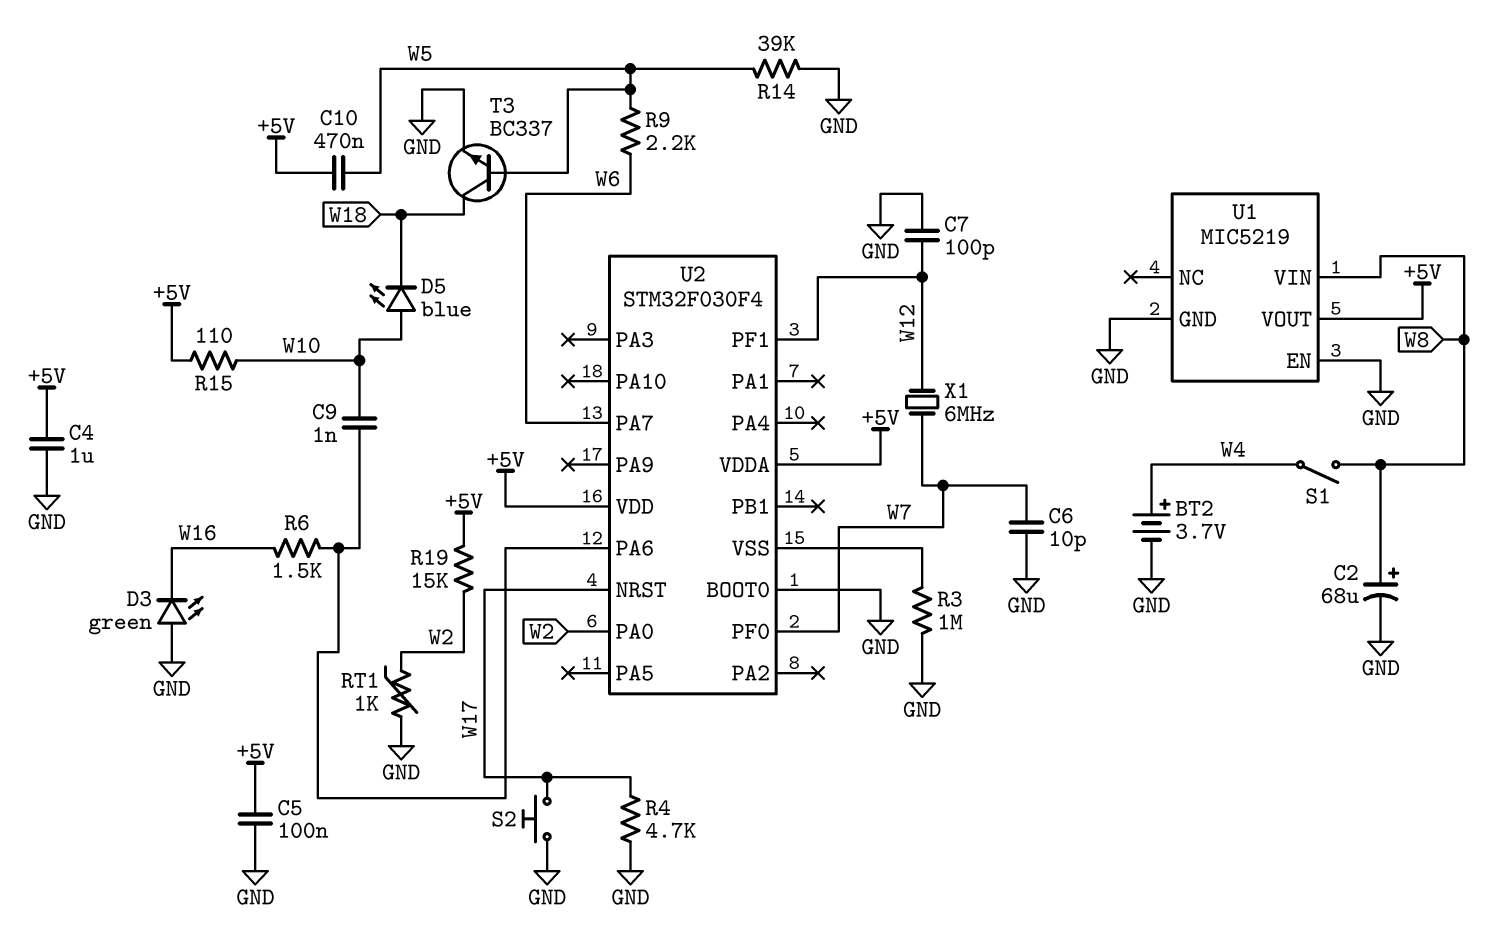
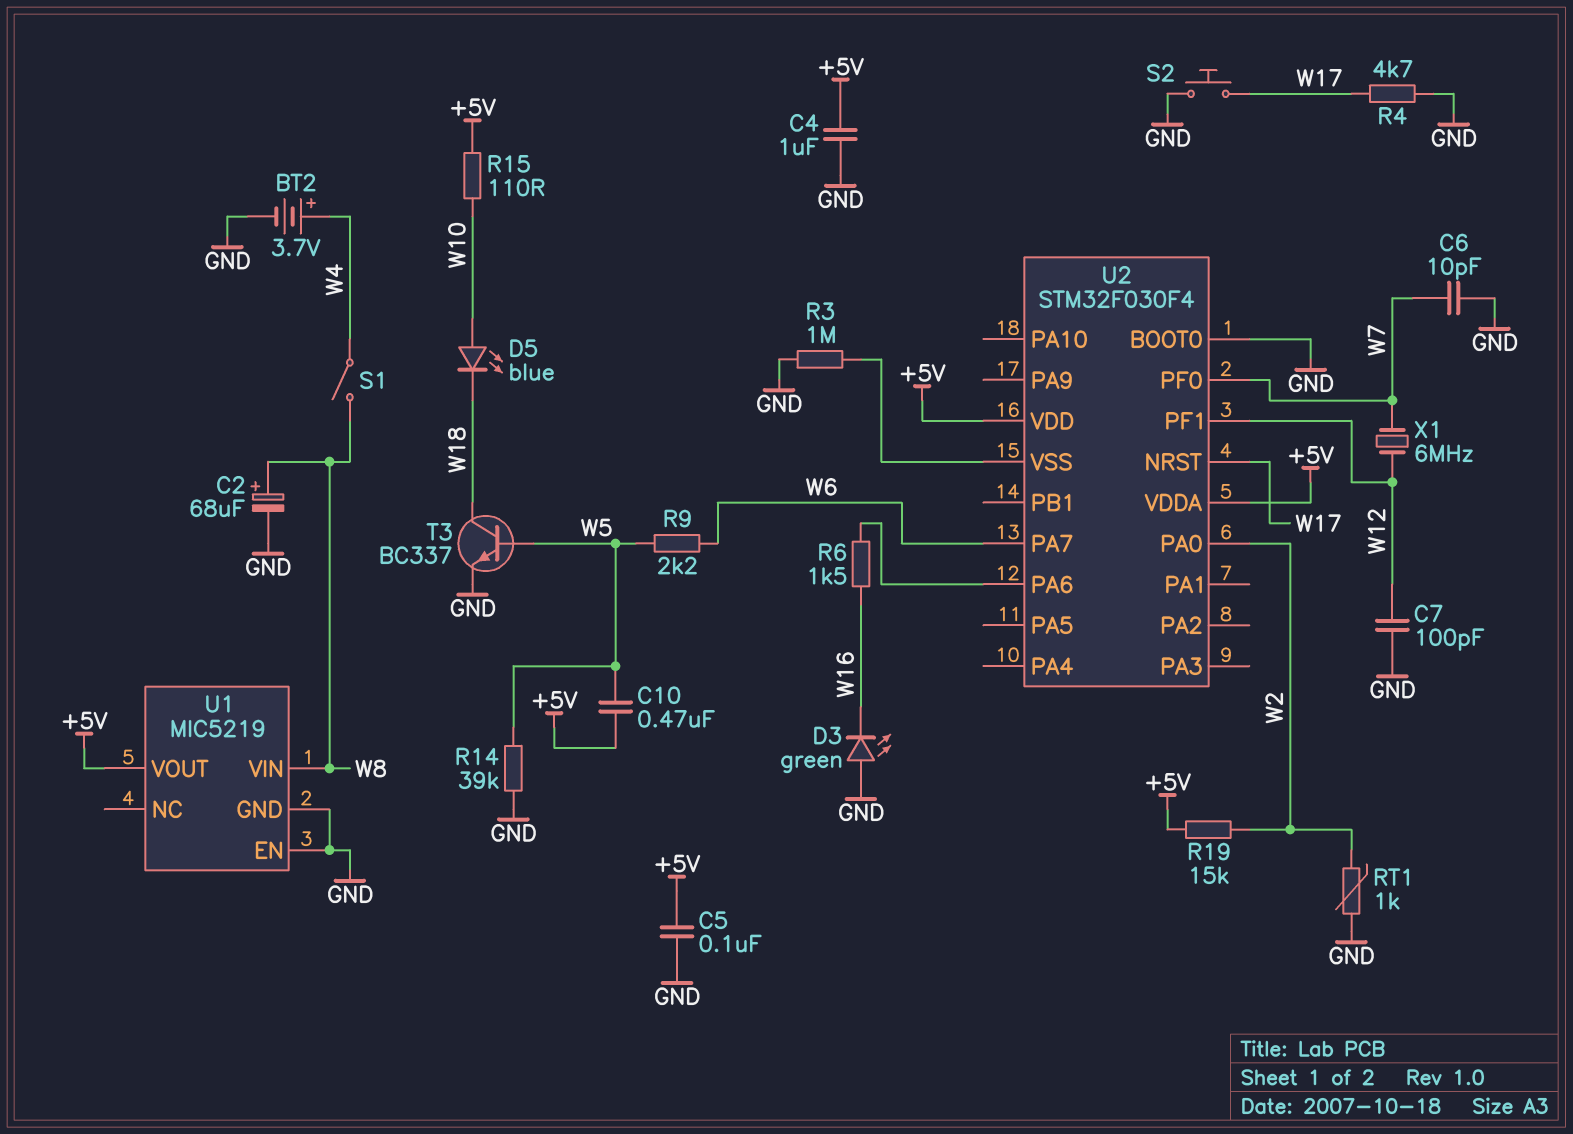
C9: 1nF (U2/PA6, W10) -> none

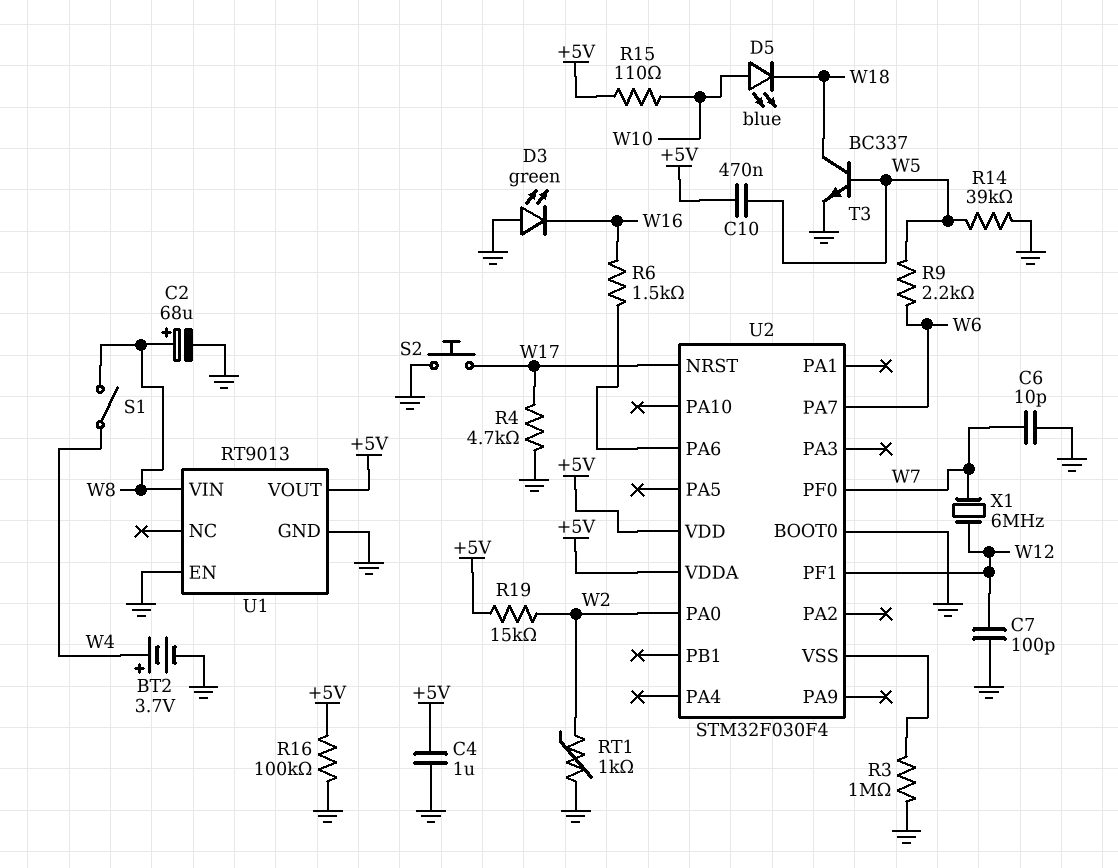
C5: 100nF (+5V, GND) -> none
R16: none -> 100k (+5V, GND)
U1: MIC5219 -> RT9013

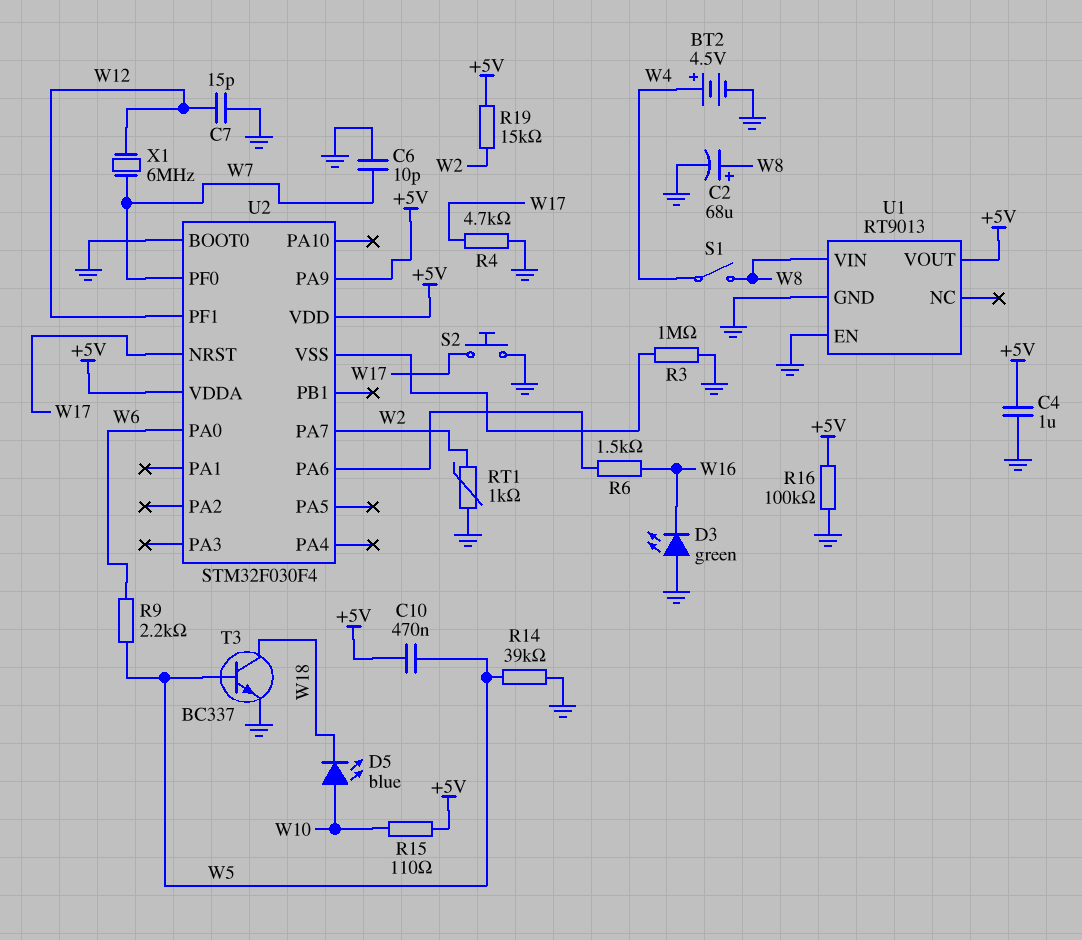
BT2: 3.7V (plus W4, minus GND) -> 4.5V (plus W4, minus GND)
C7: 100pF (GND, W12) -> 15pF (GND, W12)
U2 pin PA0: W2 -> W6
U2 pin PA7: W6 -> W2
U2 pin PA9: none -> +5V

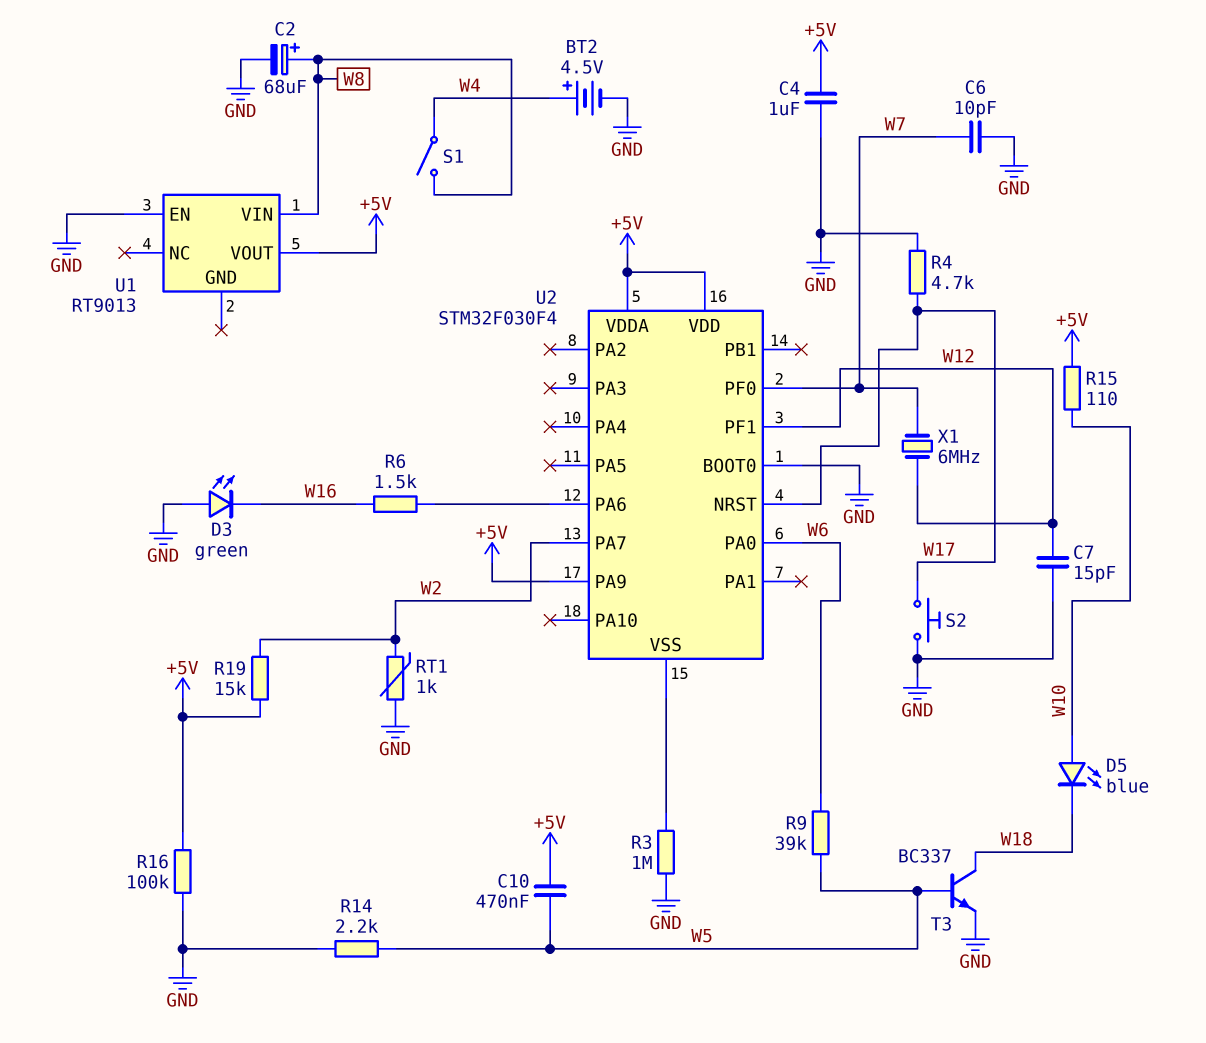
R9: 2.2k (W5, W6) -> 39k (W5, W6)
R14: 39k (GND, W5) -> 2.2k (GND, W5)
U1 pin GND: GND -> none

